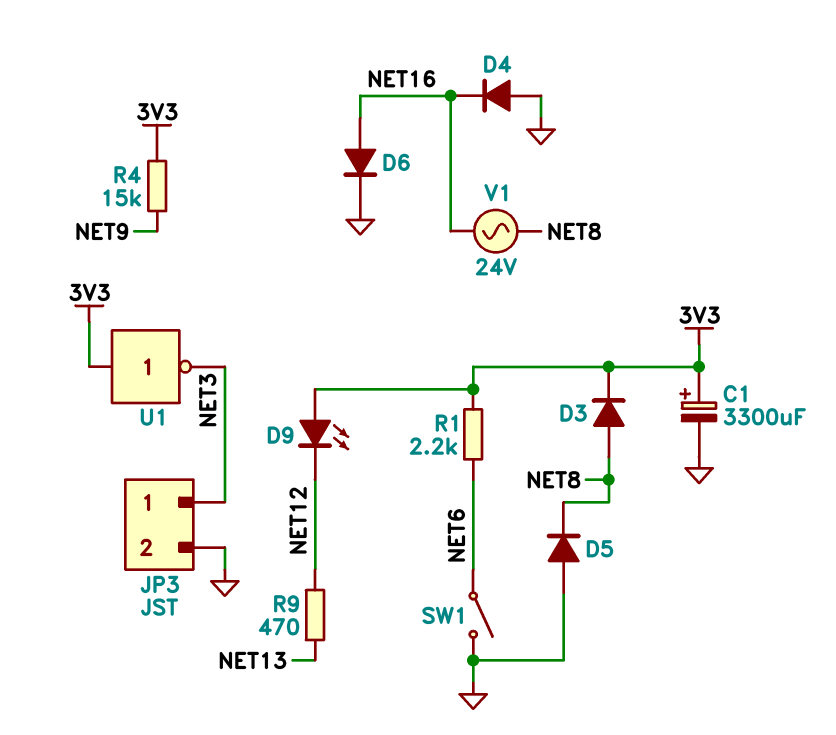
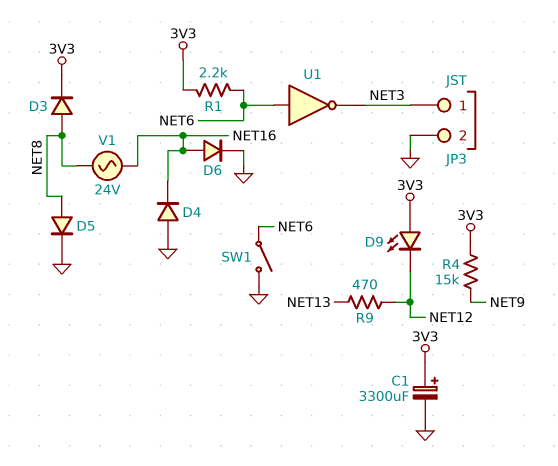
D5: diode (A GND, K NET8) -> diode (A NET8, K GND)
U1: NOT (in 3V3, out NET3) -> NOT (in NET6, out NET3)

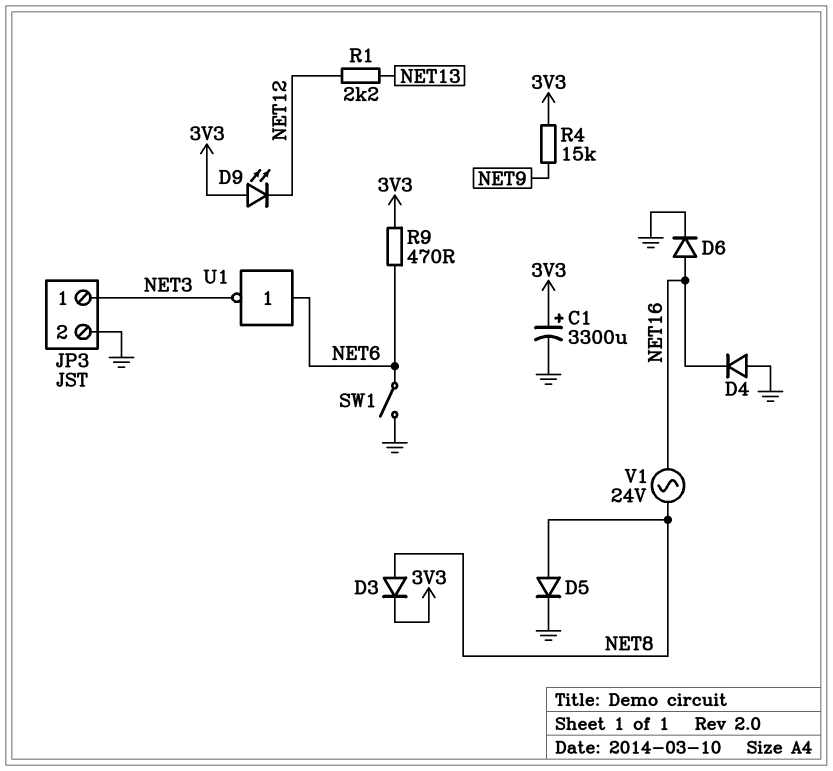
R1: 2.2k (3V3, NET6) -> 2.2k (NET12, NET13)
R9: 470 (NET12, NET13) -> 470 (3V3, NET6)

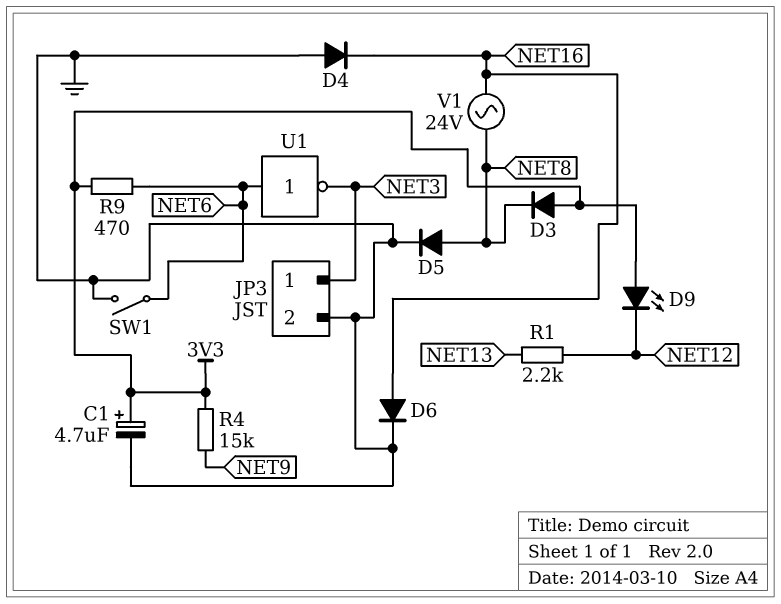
C1: 3300uF (plus 3V3, minus GND) -> 4.7uF (plus 3V3, minus GND)
D3: diode (A NET8, K 3V3) -> diode (A 3V3, K NET8)

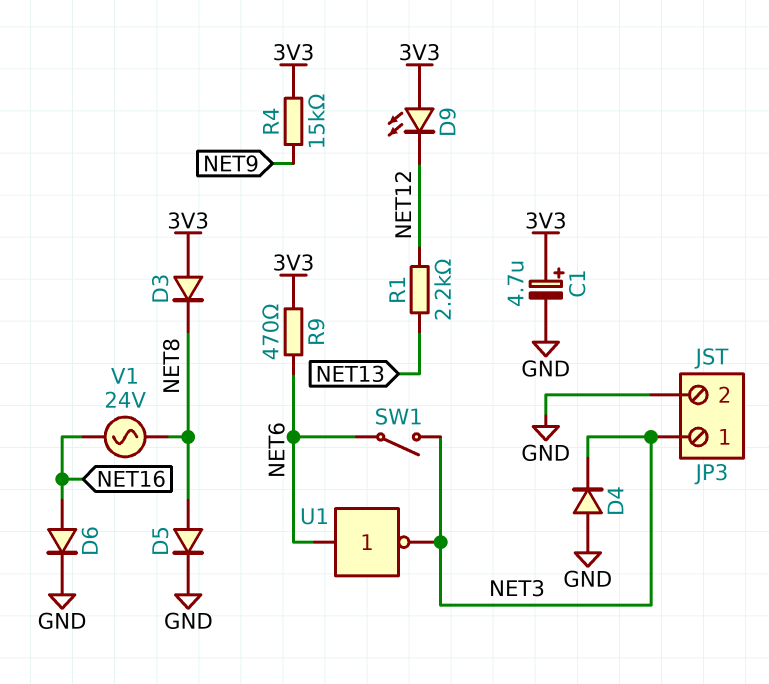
D4: diode (A GND, K NET16) -> diode (A GND, K NET3)
SW1: switch (GND, NET6) -> switch (NET3, NET6)

